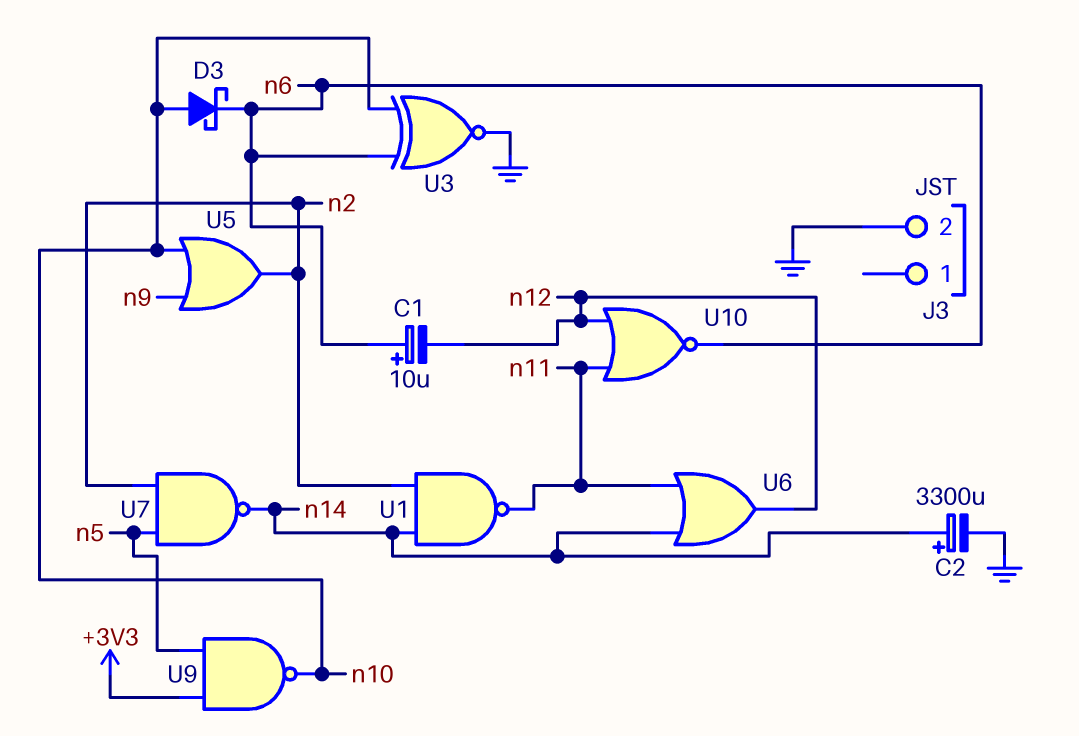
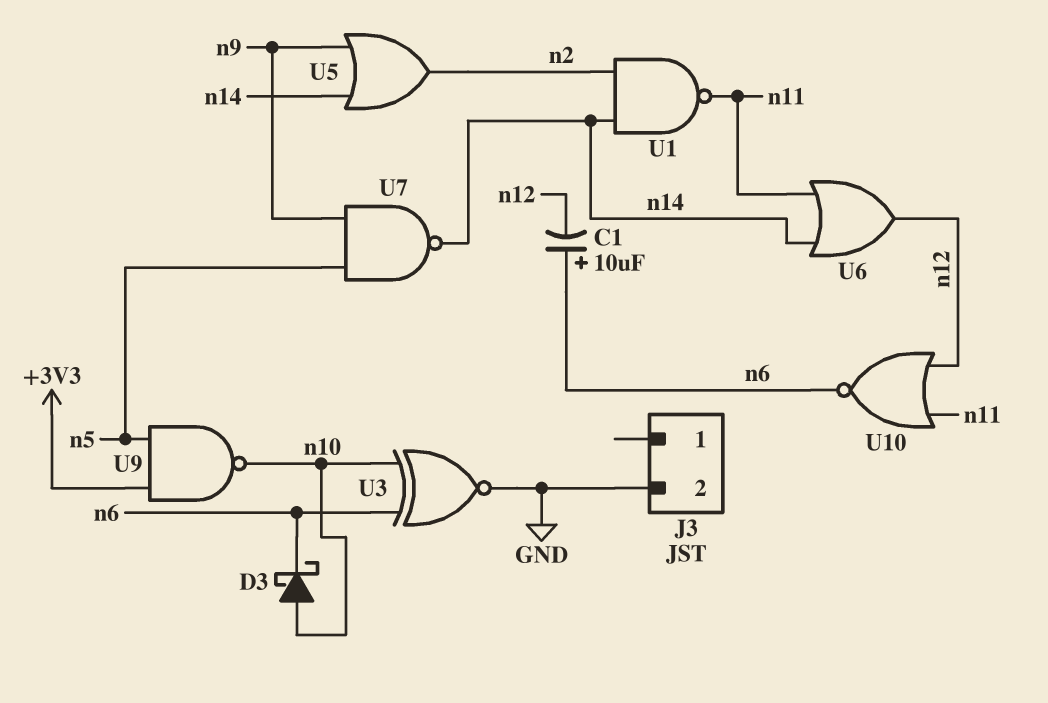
C2: 3300uF (plus n14, minus GND) -> none
U5: OR (in n9, in n10, out n2) -> OR (in n9, in n14, out n2)
U7: NAND (in n2, in n5, out n14) -> NAND (in n5, in n9, out n14)

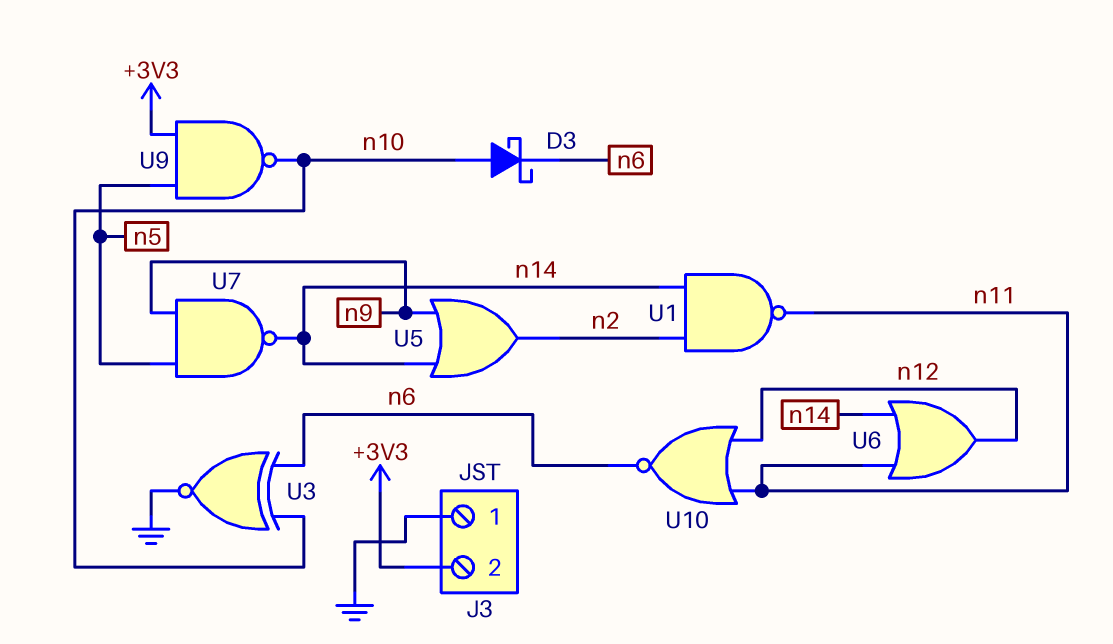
C1: 10uF (plus n6, minus n12) -> none
J3 pin 1: none -> GND
J3 pin 2: GND -> +3V3

